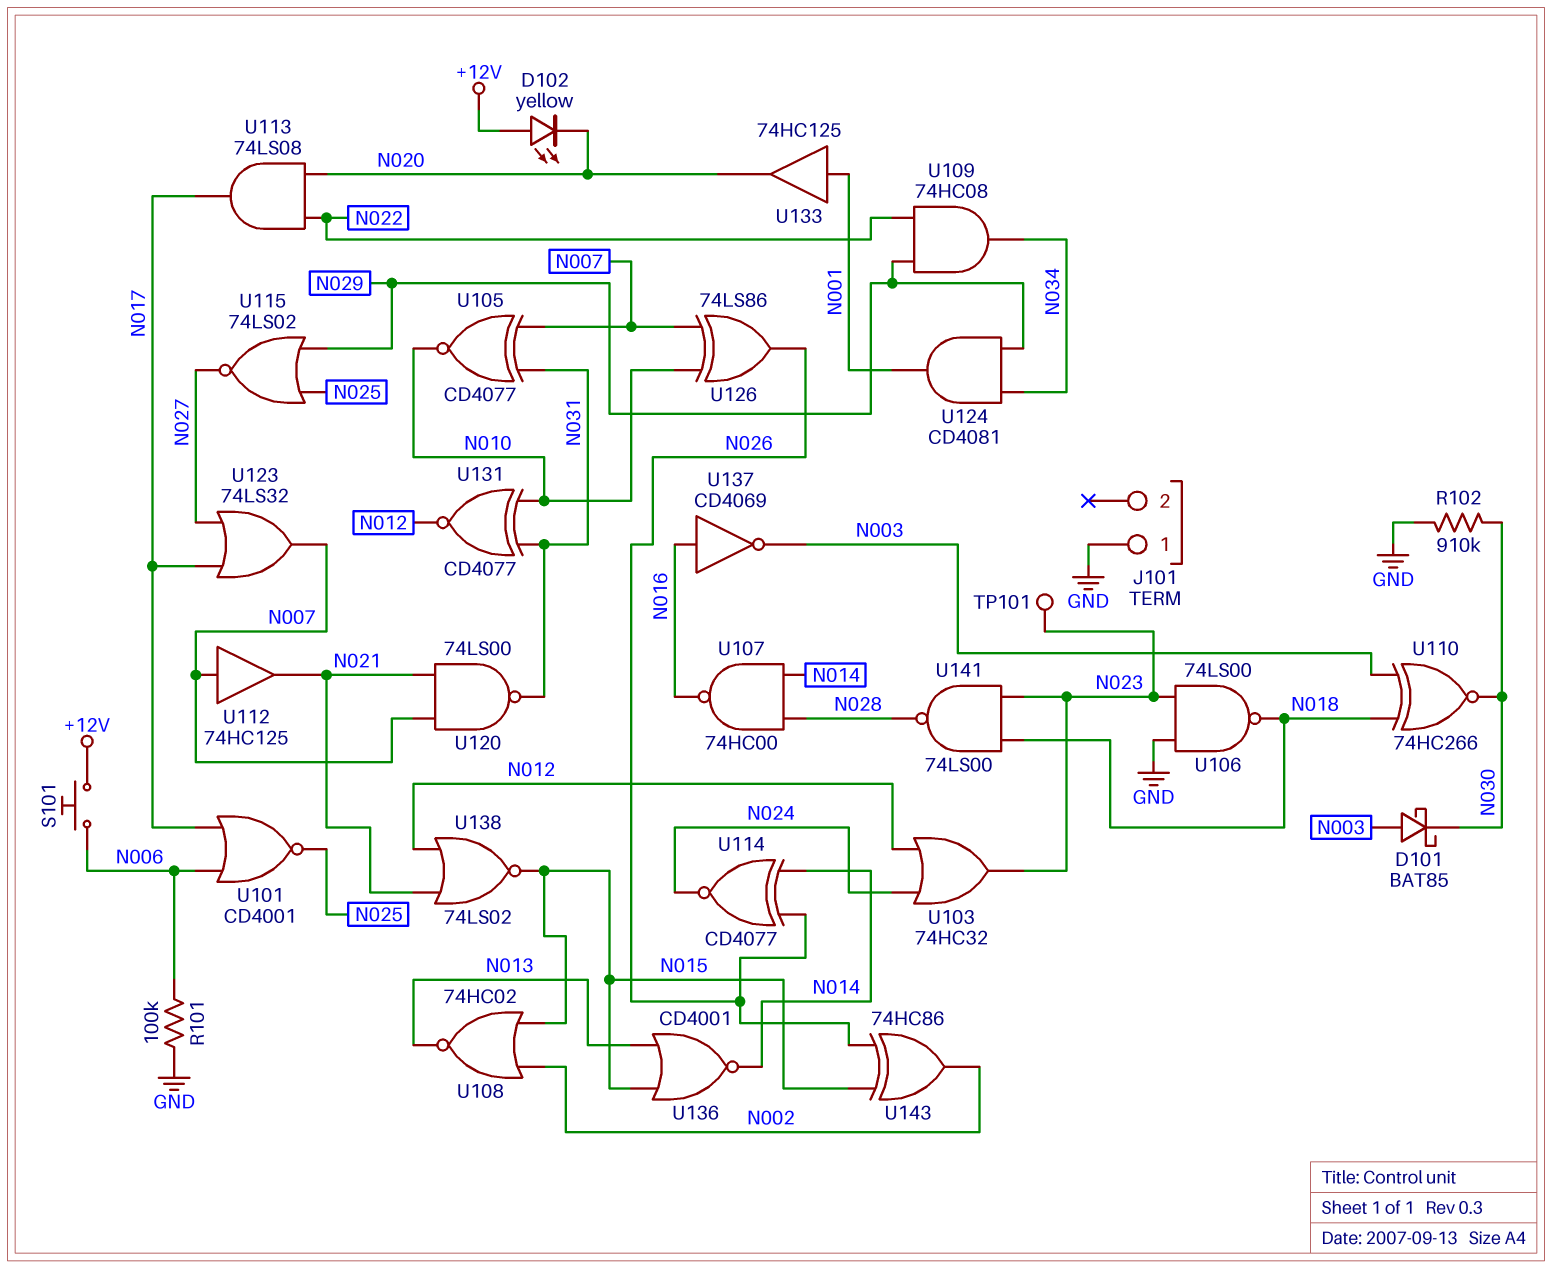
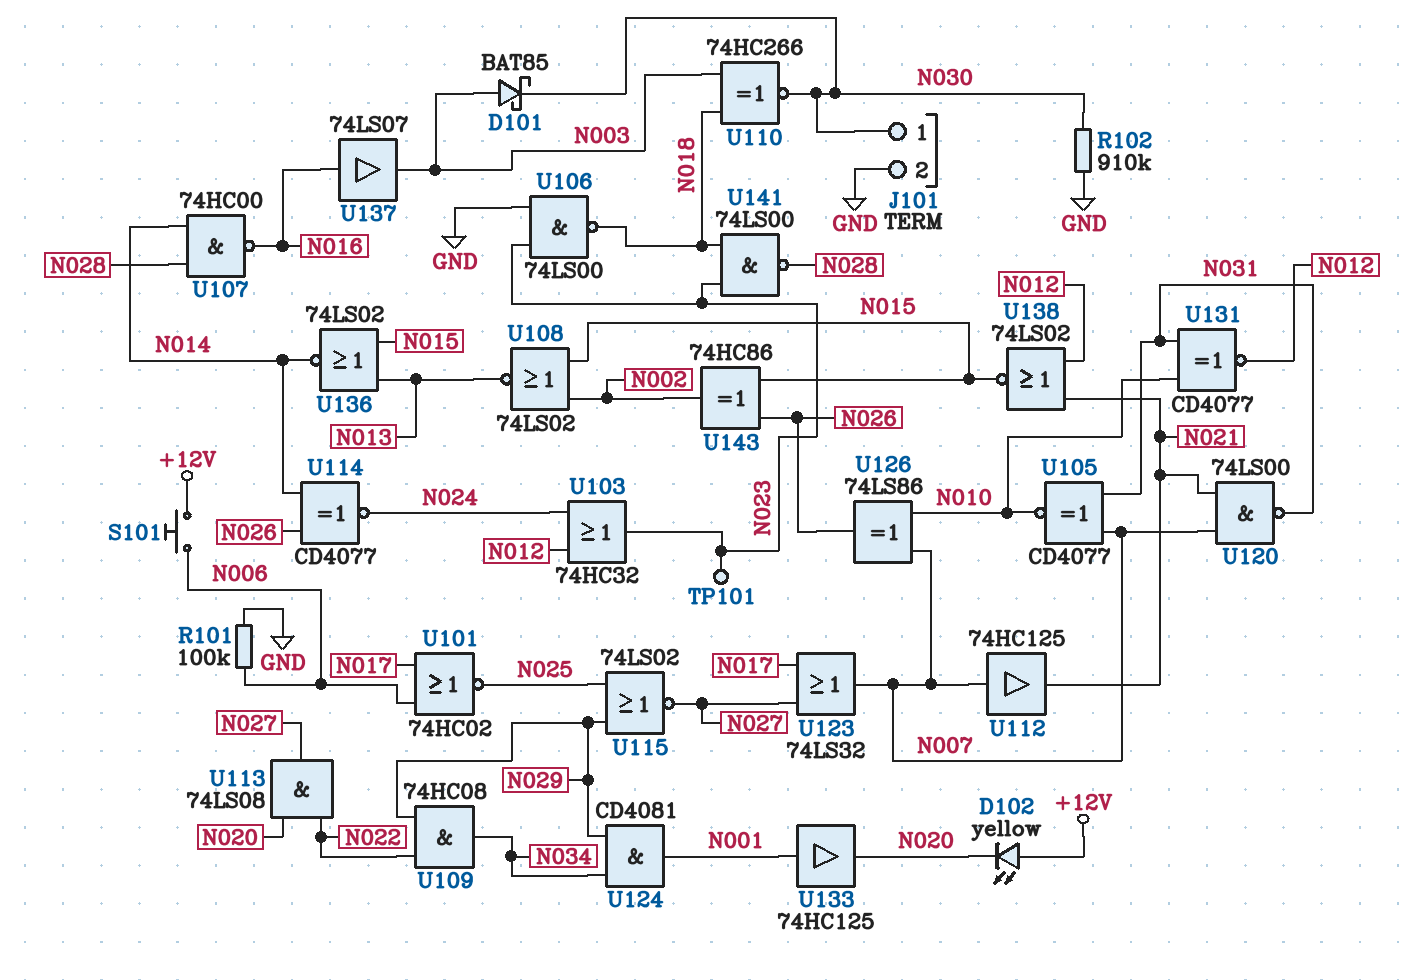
J101 pin 1: GND -> N030
J101 pin 2: none -> GND
U101: NOR CD4001 (in N006, in N017, out N025) -> NOR 74HC02 (in N006, in N017, out N025)
U108: NOR 74HC02 (in N002, in N015, out N013) -> NOR 74LS02 (in N002, in N015, out N013)
U113: AND 74LS08 (in N020, in N022, out N017) -> AND 74LS08 (in N020, in N022, out N027)
U136: NOR CD4001 (in N013, in N015, out N014) -> NOR 74LS02 (in N013, in N015, out N014)
U137: NOT CD4069 (in N016, out N003) -> buffer 74LS07 (in N016, out N003)

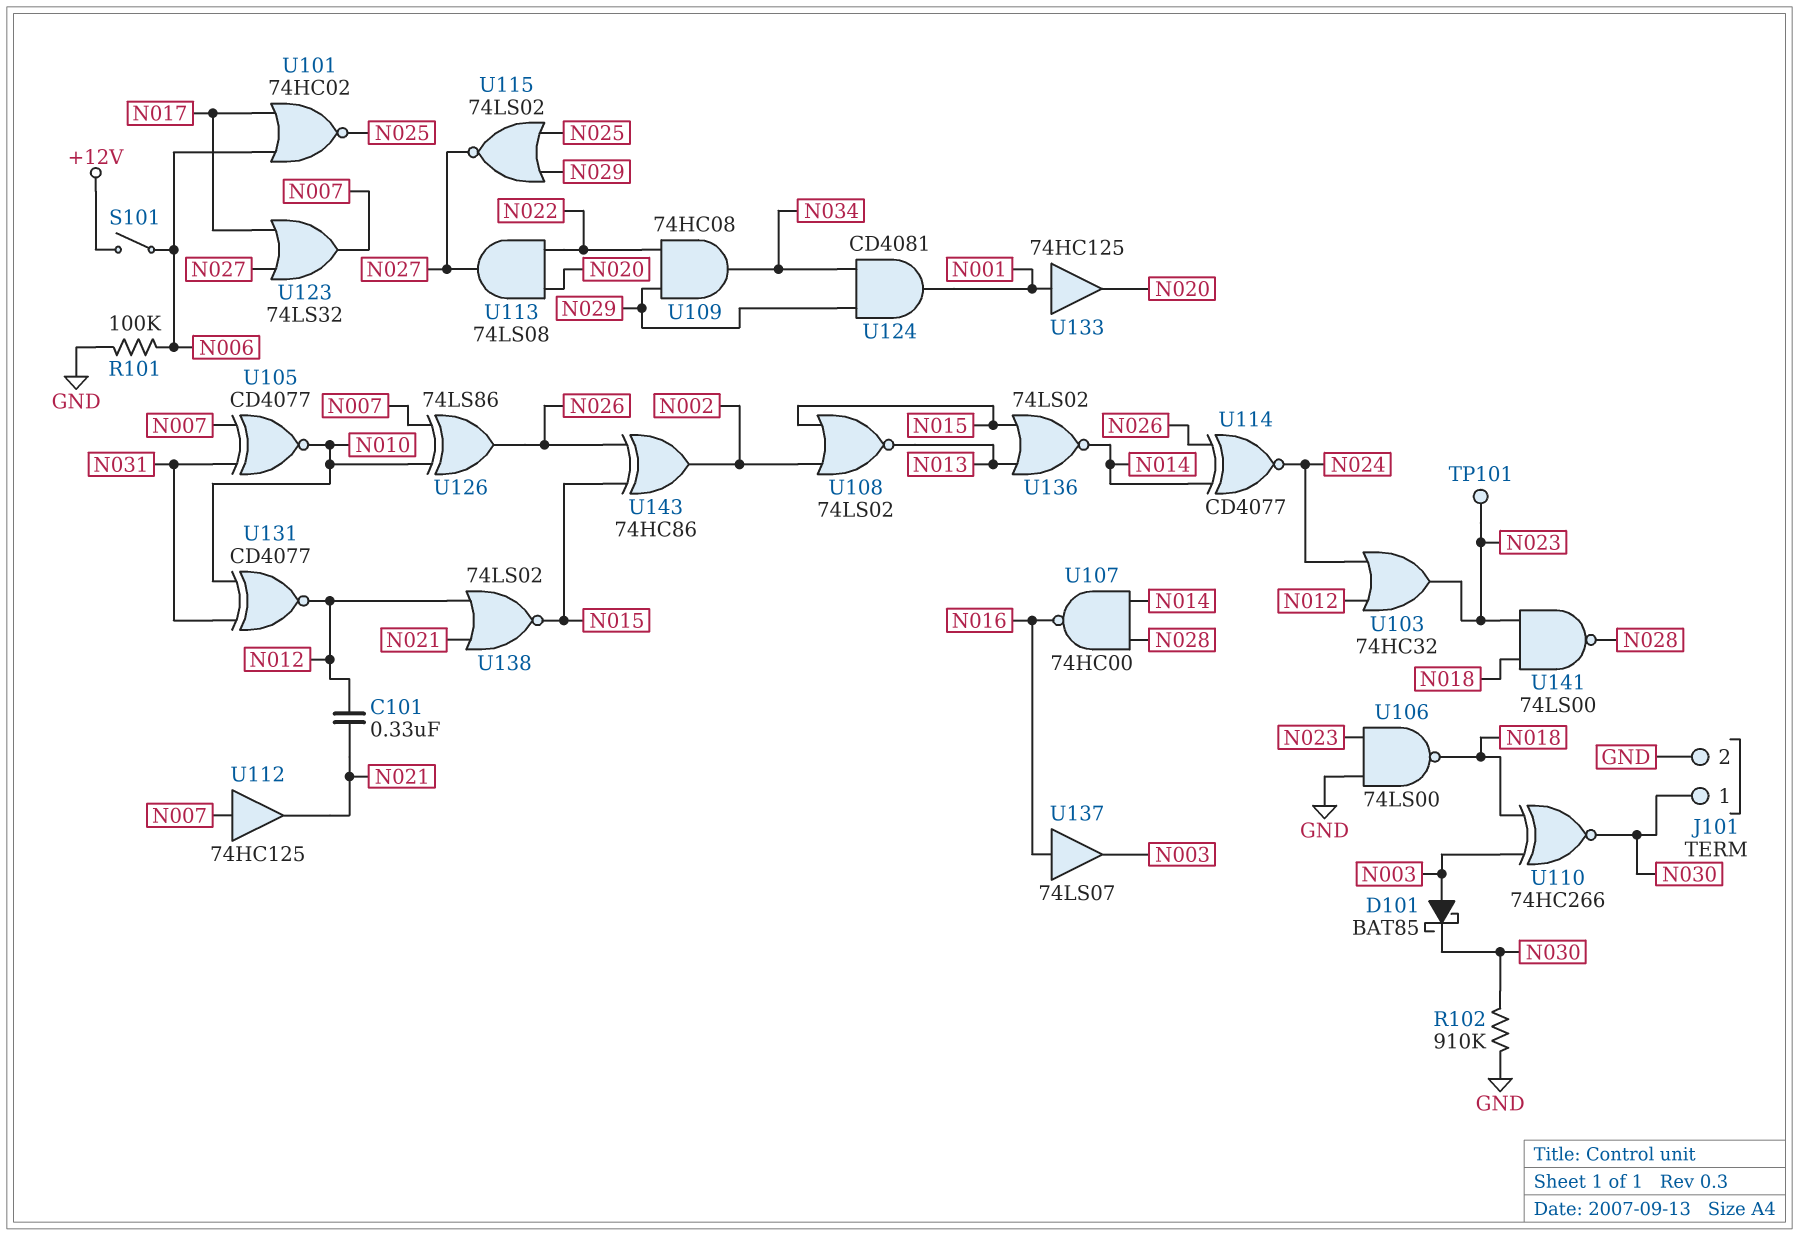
C101: none -> 330nF (N012, N021)
D102: LED yellow (A +12V, K N020) -> none
S101: button (+12V, N006) -> switch (+12V, N006)
U120: NAND 74LS00 (in N007, in N021, out N031) -> none

